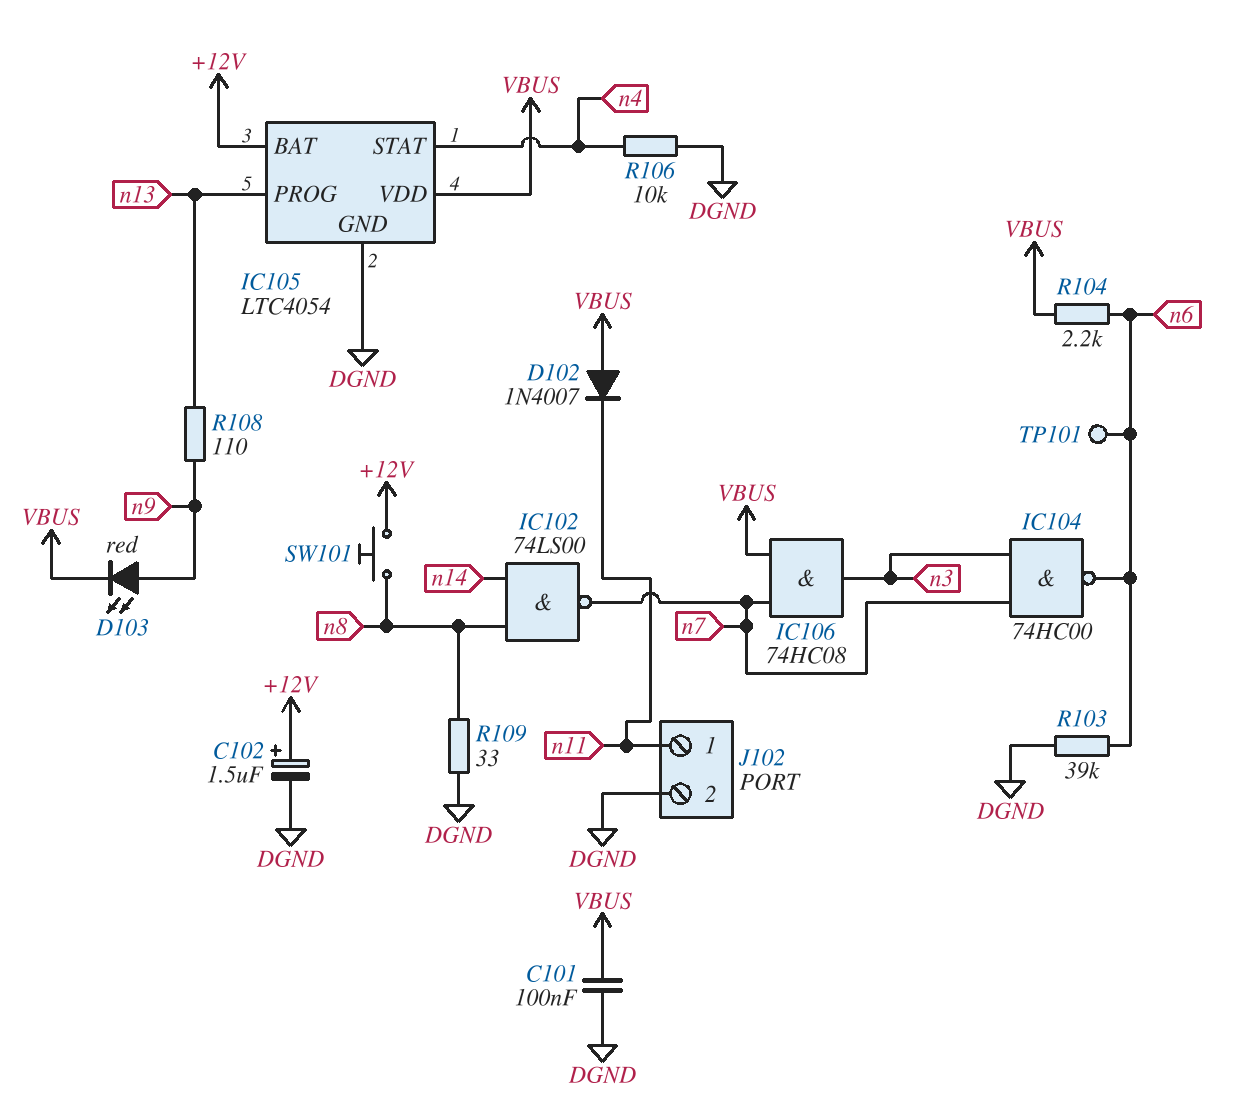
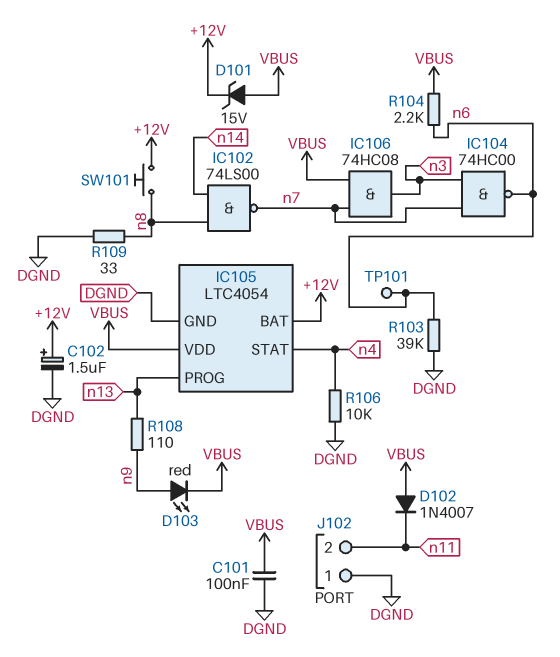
D101: none -> zener 15V (A VBUS, K +12V)
J102 pin 1: n11 -> DGND
J102 pin 2: DGND -> n11

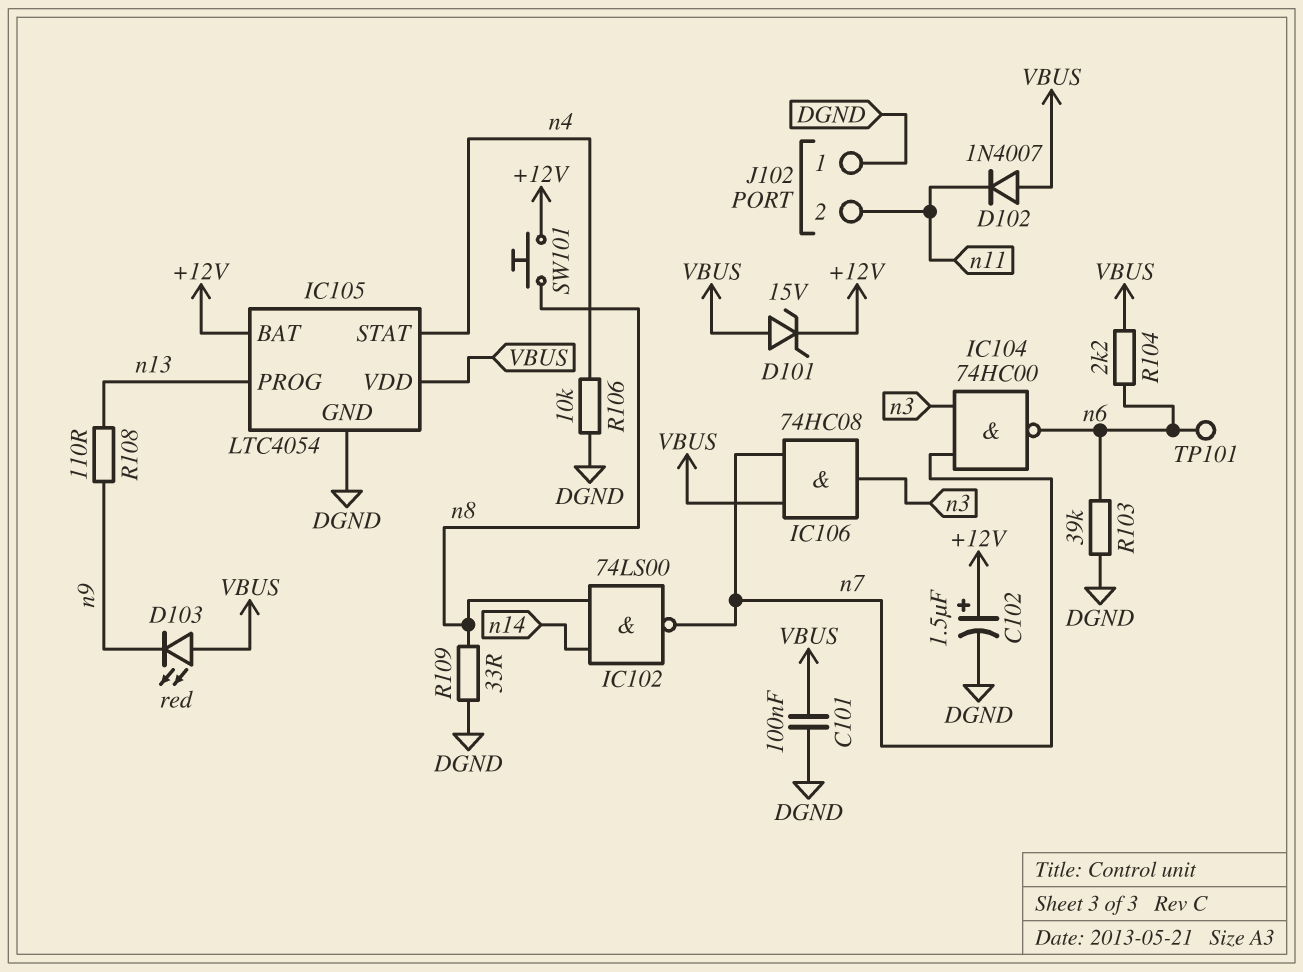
D103: LED red (A n9, K VBUS) -> LED red (A VBUS, K n9)

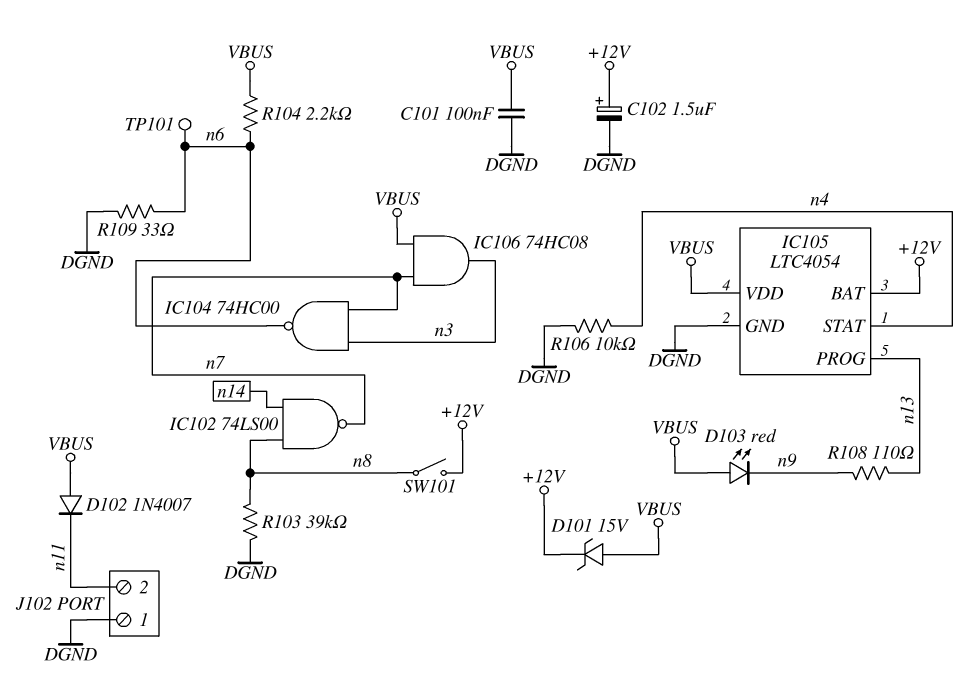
R103: 39k (DGND, n6) -> 39k (DGND, n8)
R109: 33 (DGND, n8) -> 33 (DGND, n6)
SW101: button (+12V, n8) -> switch (+12V, n8)

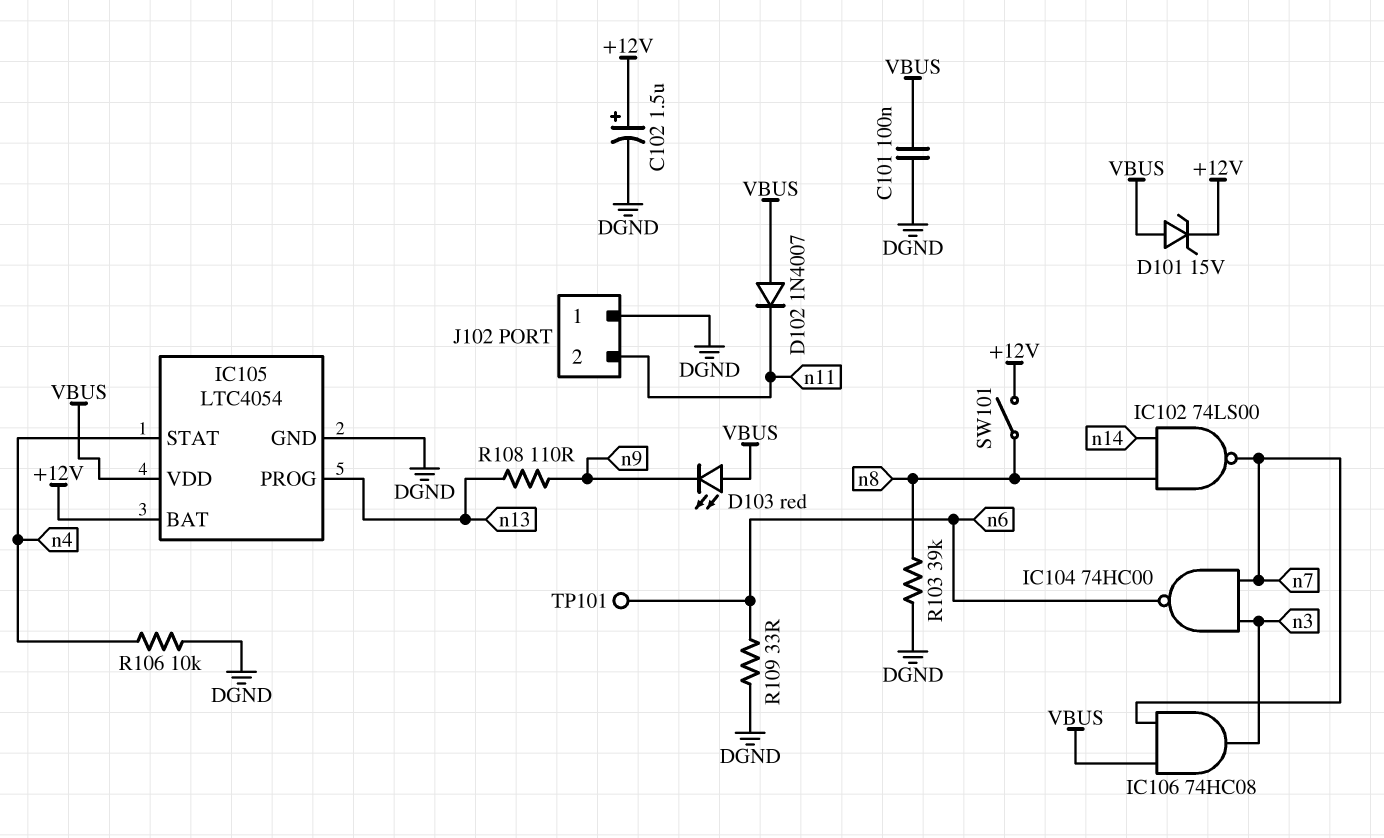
R104: 2.2k (VBUS, n6) -> none

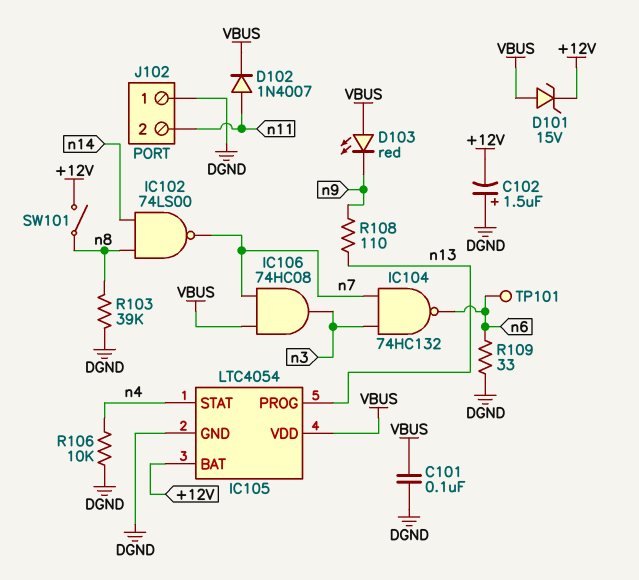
C102: 1.5uF (plus +12V, minus DGND) -> 1.5uF (plus DGND, minus +12V)
D102: diode 1N4007 (A VBUS, K n11) -> diode 1N4007 (A n11, K VBUS)
IC104: NAND 74HC00 (in n3, in n7, out n6) -> NAND 74HC132 (in n3, in n7, out n6)

